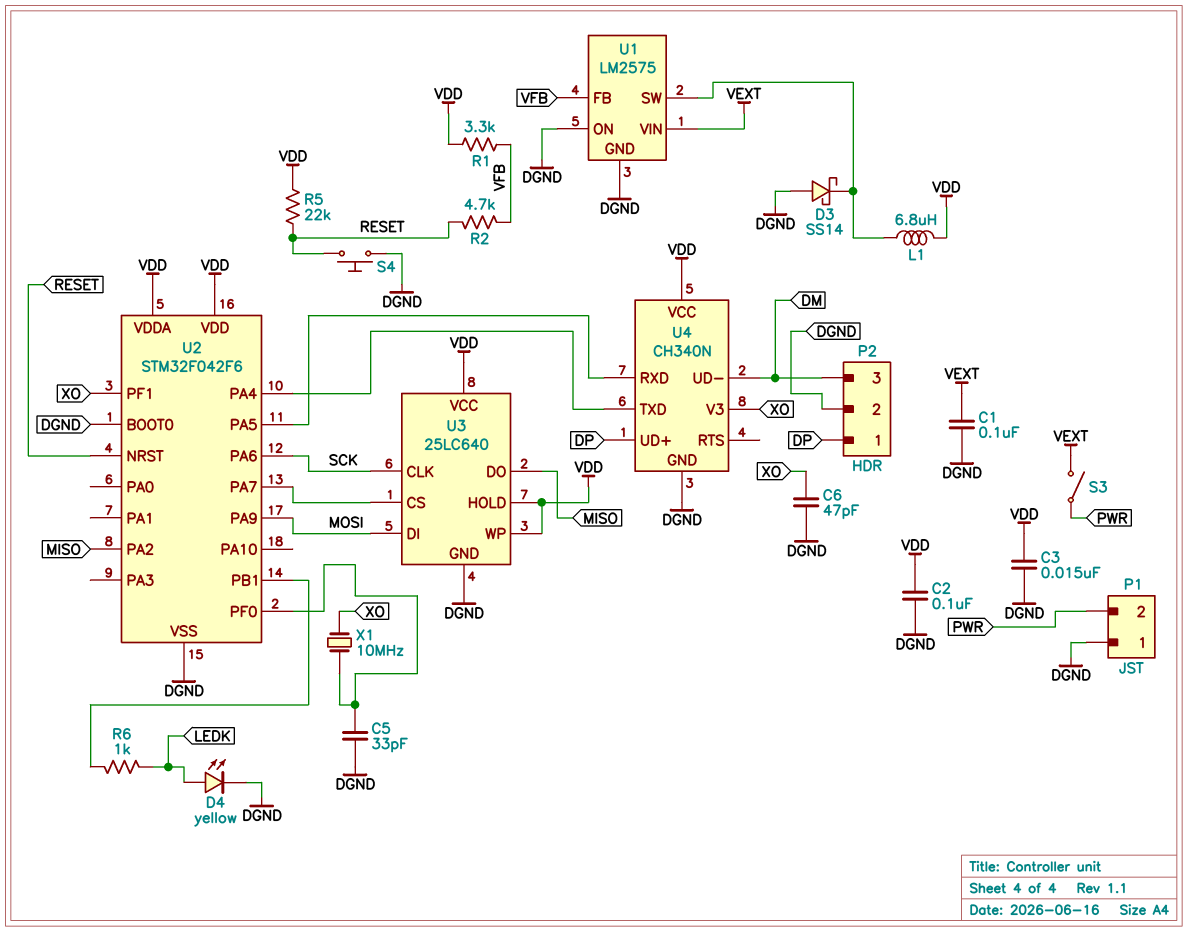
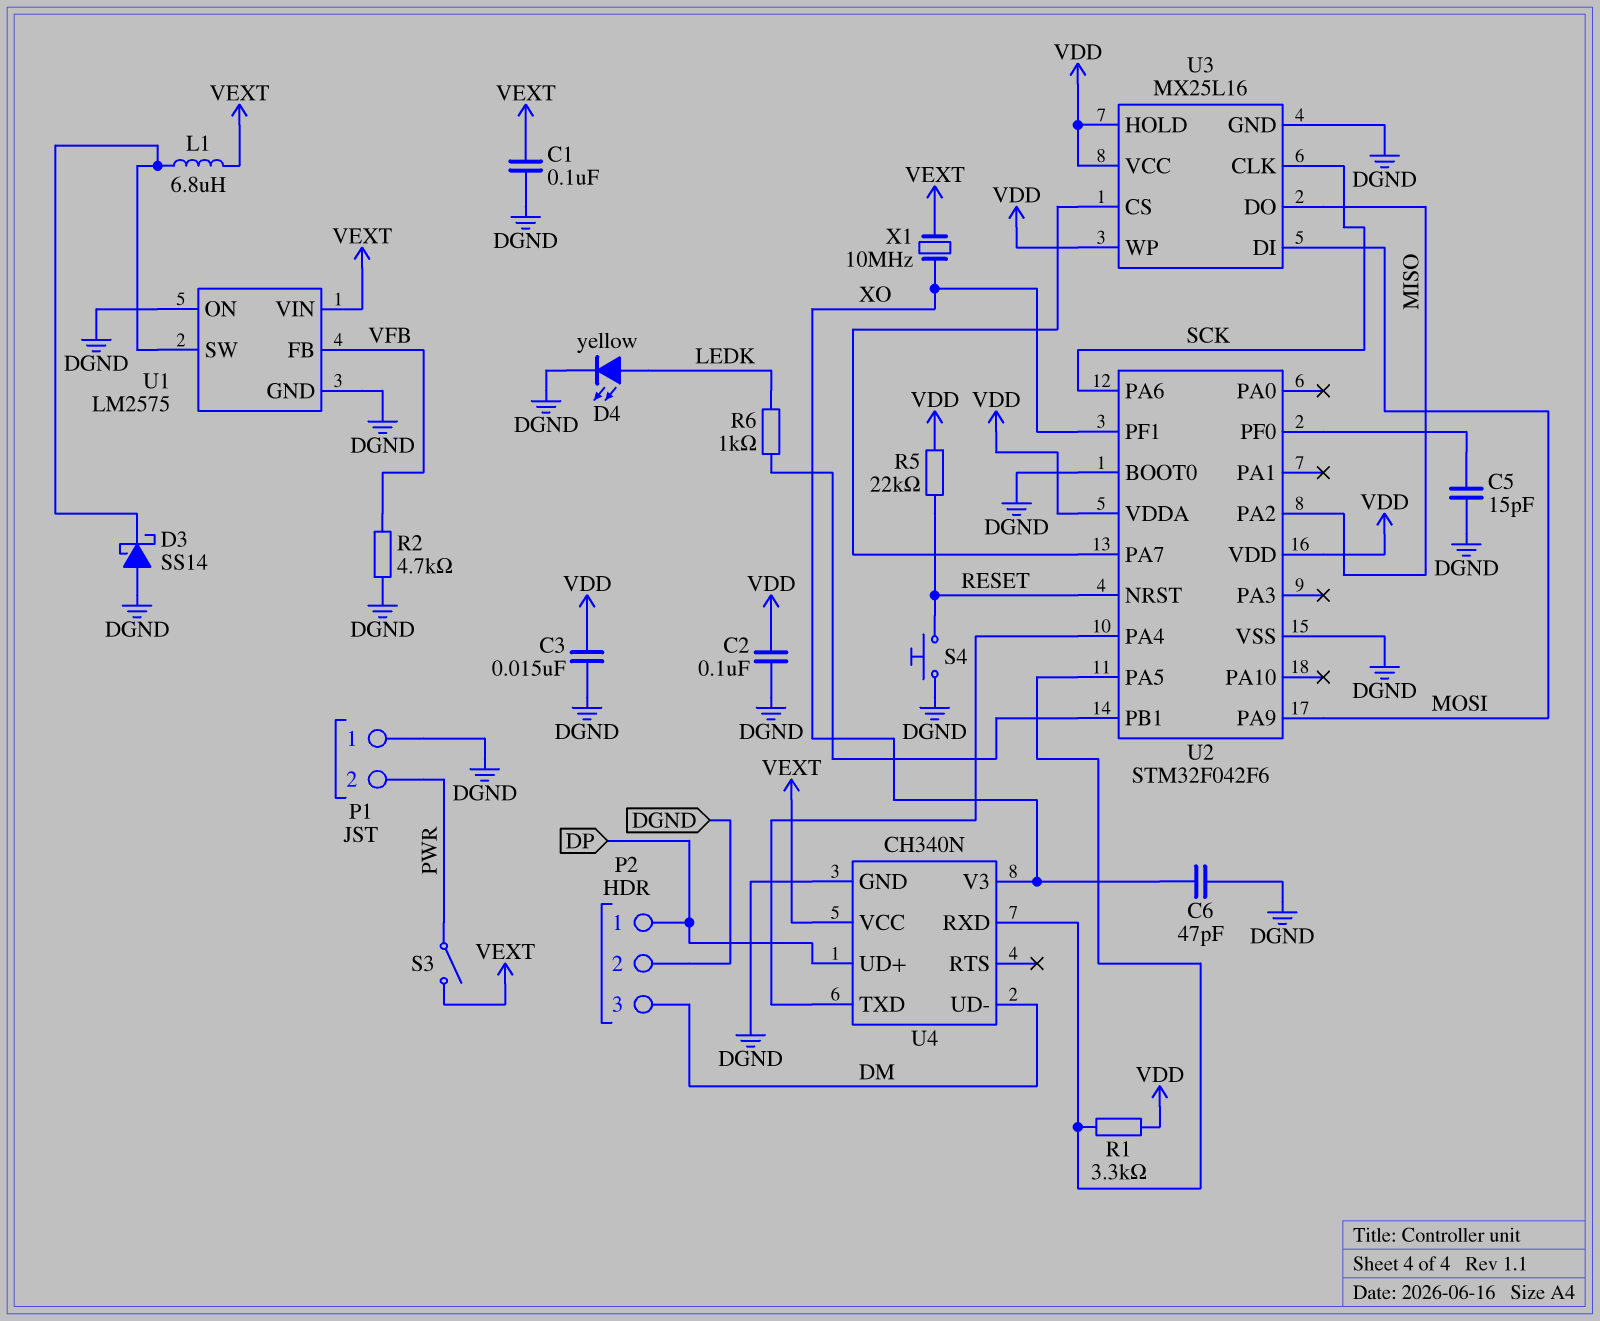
C5: 33pF (DGND, U2/PF0) -> 15pF (DGND, U2/PF0)
L1: 6.8uH (U1/SW, VDD) -> 6.8uH (U1/SW, VEXT)
R1: 3.3k (VDD, VFB) -> 3.3k (U2/PA5, VDD)
R2: 4.7k (RESET, VFB) -> 4.7k (DGND, VFB)
U3: 25LC640 -> MX25L16
U4 pin VCC: VDD -> VEXT
X1: 10MHz (U2/PF0, XO) -> 10MHz (VEXT, XO)

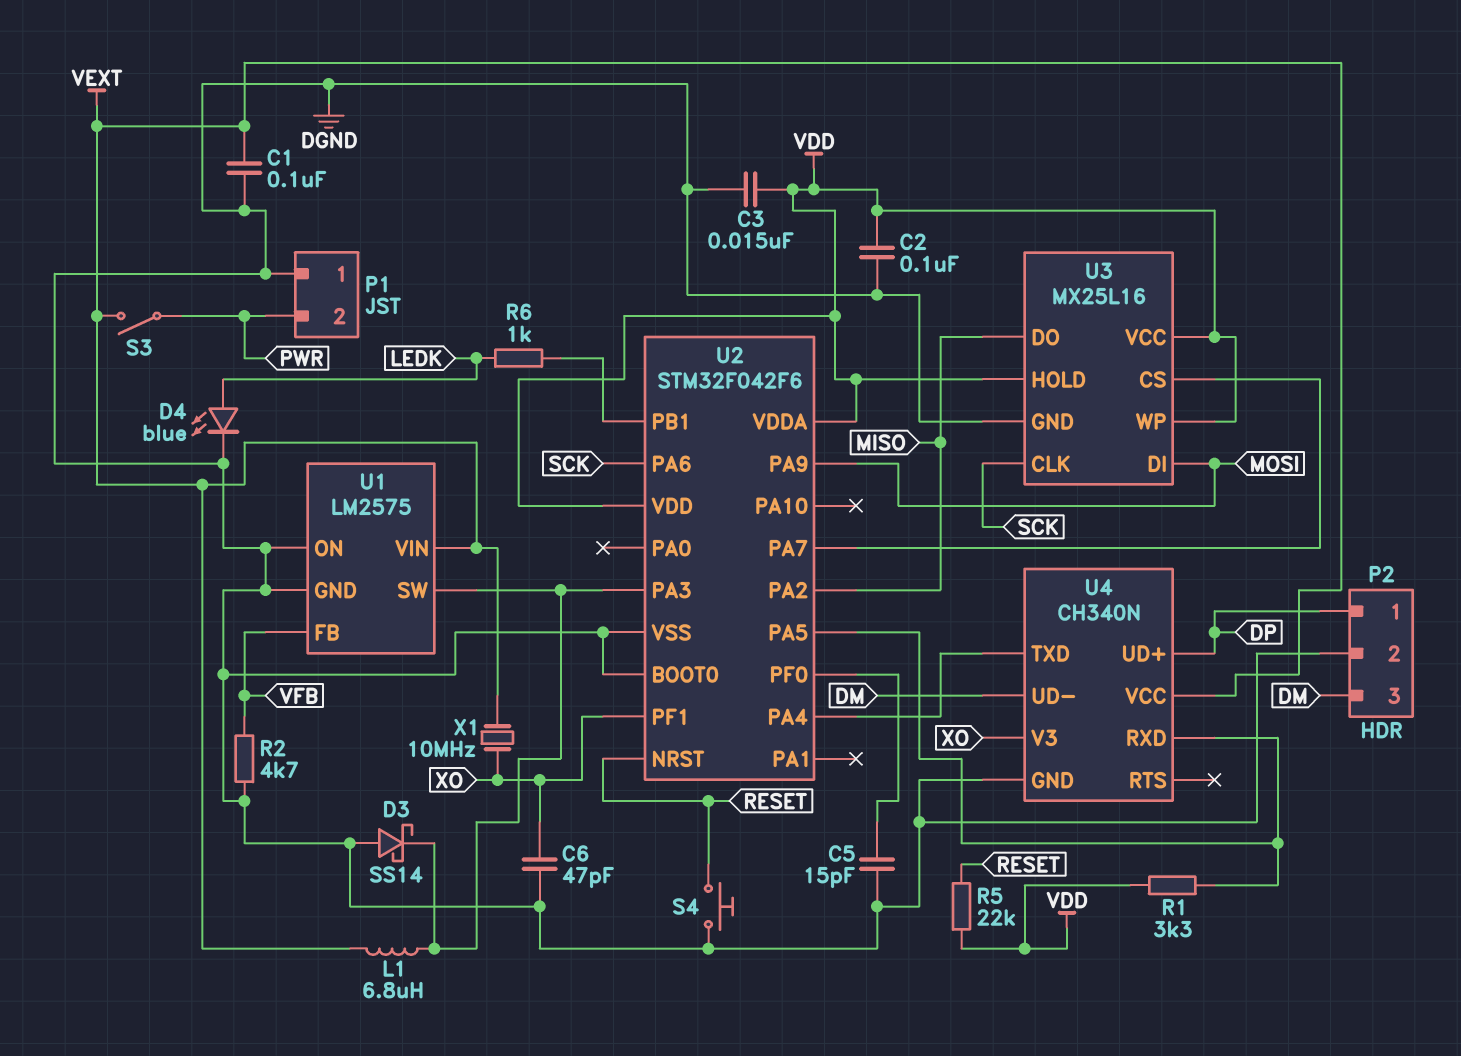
D4: LED yellow (A LEDK, K DGND) -> LED blue (A LEDK, K DGND)
U2 pin PA3: none -> U1/SW

